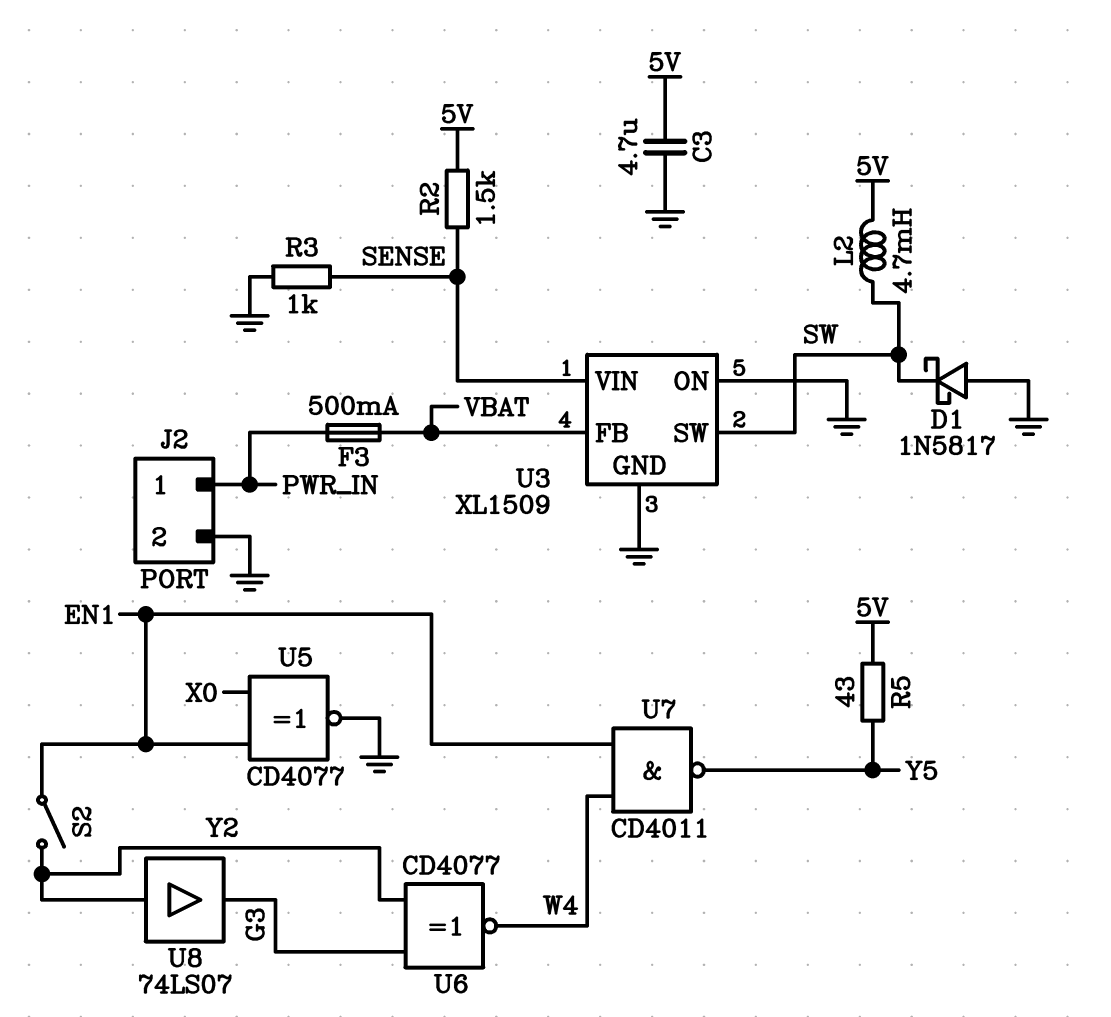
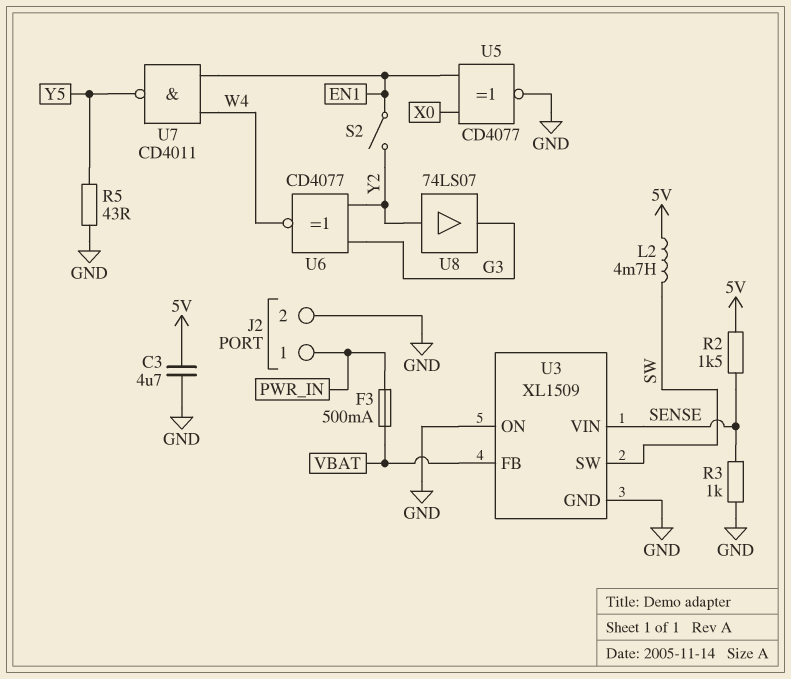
D1: schottky 1N5817 (A GND, K SW) -> none
R5: 43 (5V, Y5) -> 43 (GND, Y5)

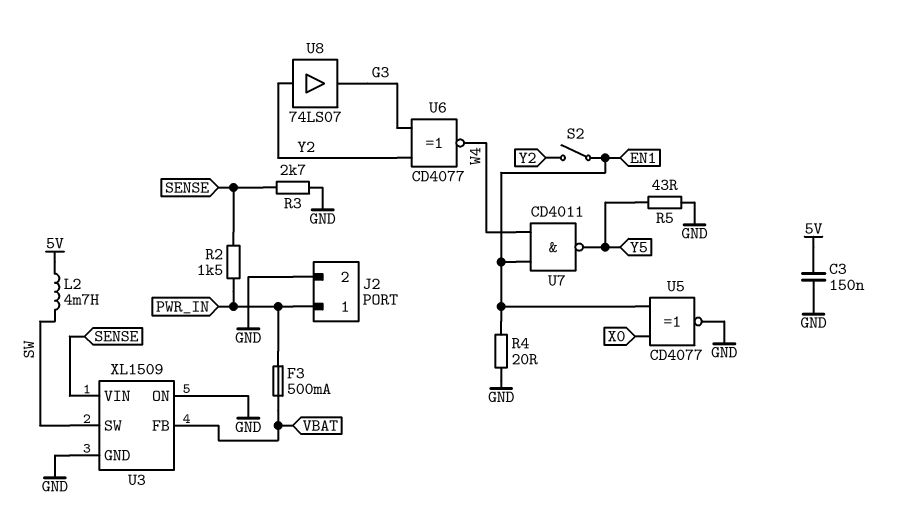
C3: 4.7uF (5V, GND) -> 150nF (5V, GND)
R2: 1.5k (5V, SENSE) -> 1.5k (PWR_IN, SENSE)
R3: 1k (GND, SENSE) -> 2.7k (GND, SENSE)
R4: none -> 20 (EN1, GND)

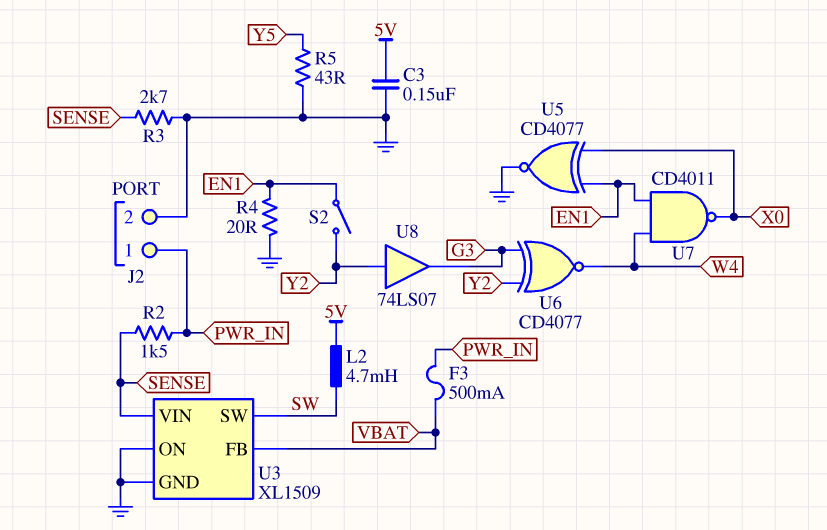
U7: NAND CD4011 (in EN1, in W4, out Y5) -> NAND CD4011 (in EN1, in W4, out X0)

